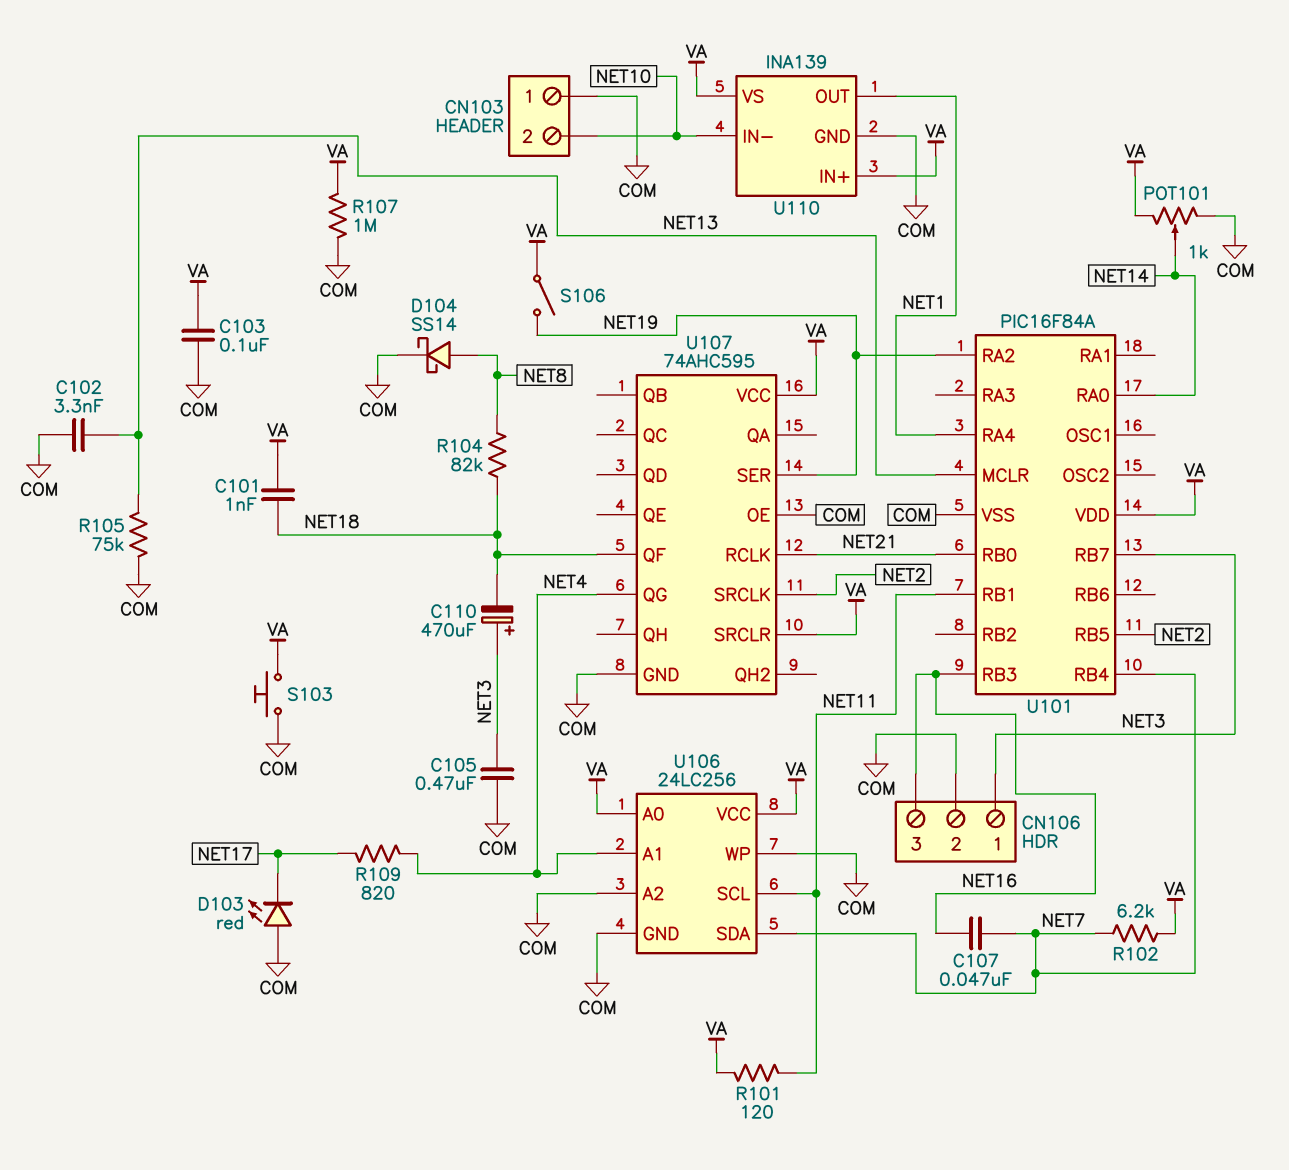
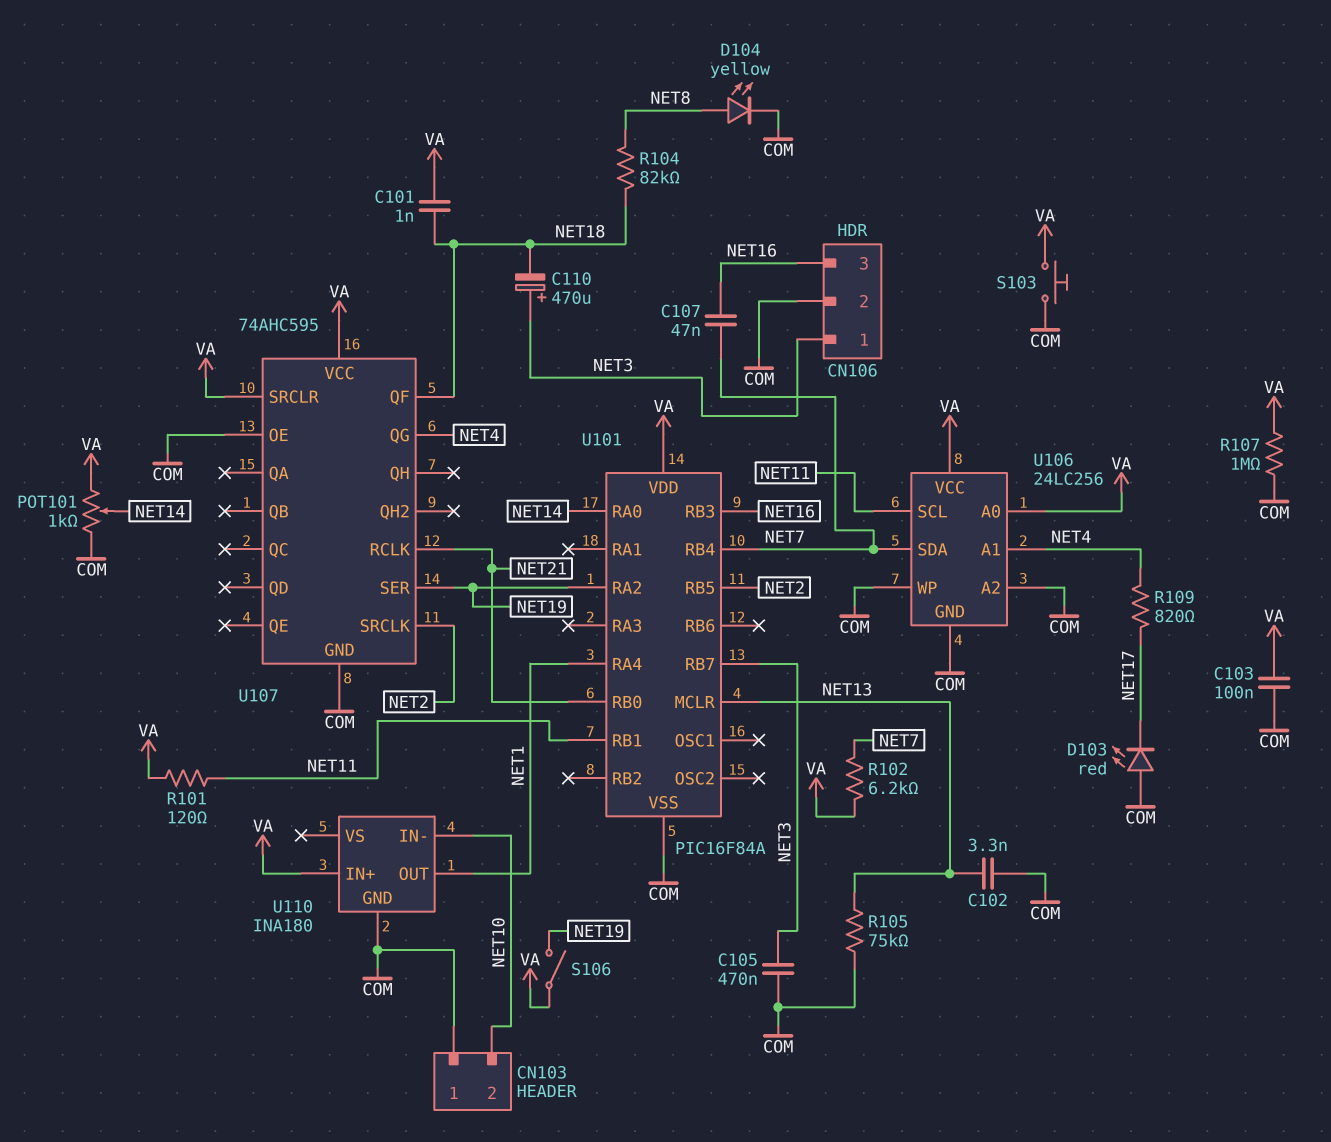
D104: schottky SS14 (A NET8, K COM) -> LED yellow (A NET8, K COM)
U110: INA139 -> INA180
U110 pin VS: VA -> none

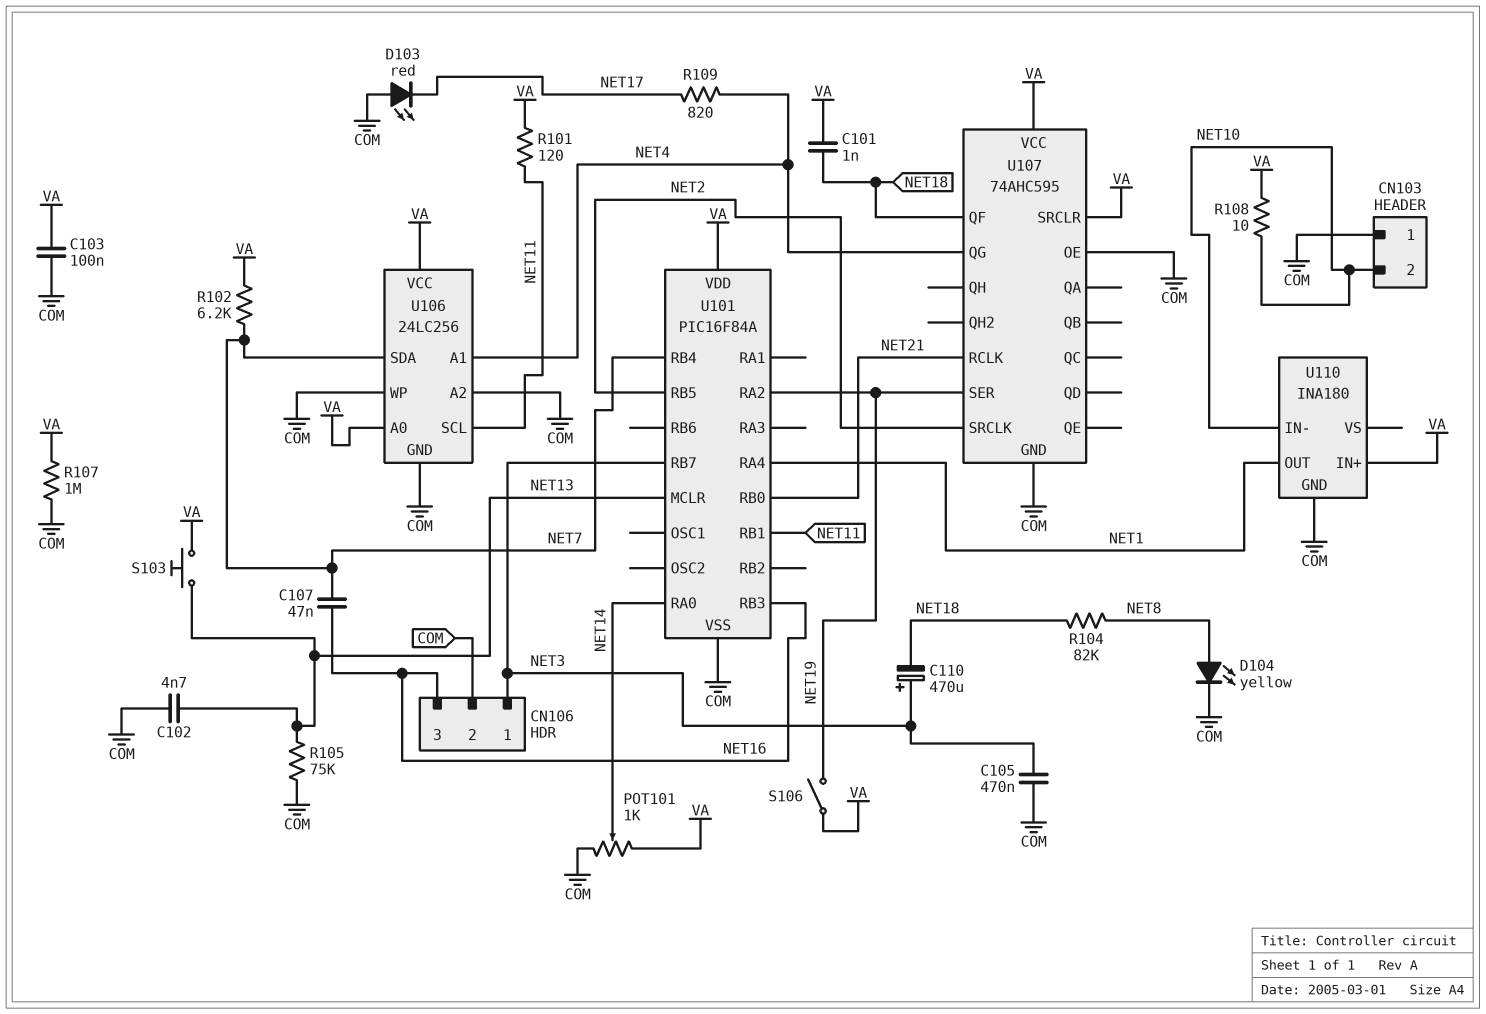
C102: 3.3nF (COM, NET13) -> 4.7nF (COM, NET13)
R108: none -> 10 (NET10, VA)
S103: button (COM, VA) -> button (NET13, VA)

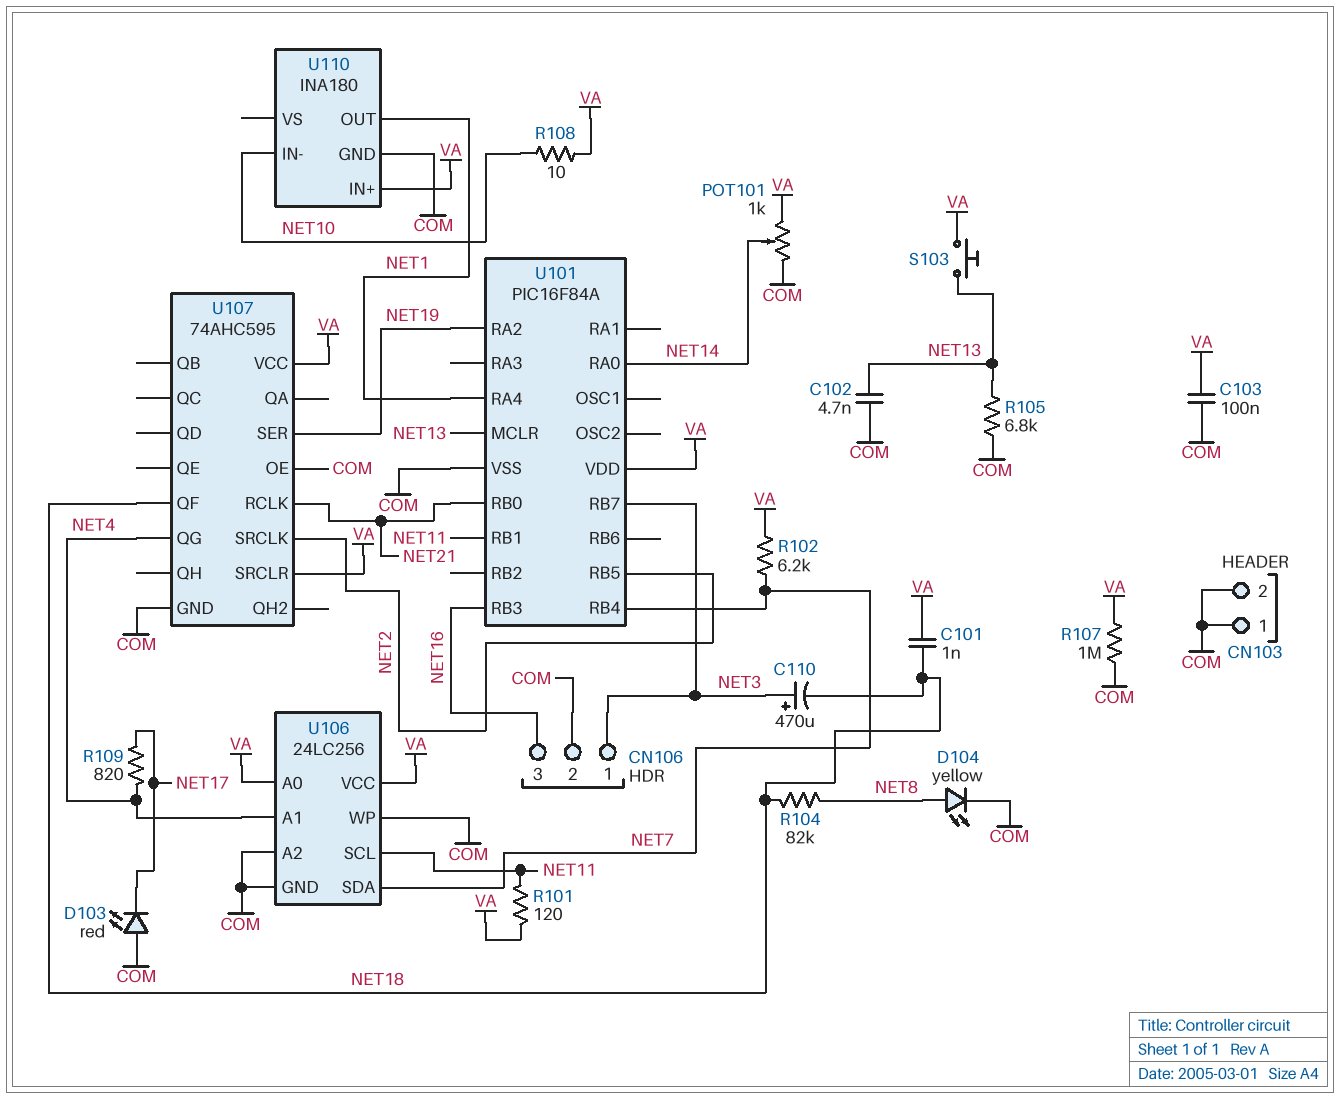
C105: 470nF (COM, NET3) -> none
C107: 47nF (NET7, NET16) -> none
CN103 pin 2: NET10 -> COM
R105: 75k (COM, NET13) -> 6.8k (COM, NET13)
S106: switch (NET19, VA) -> none

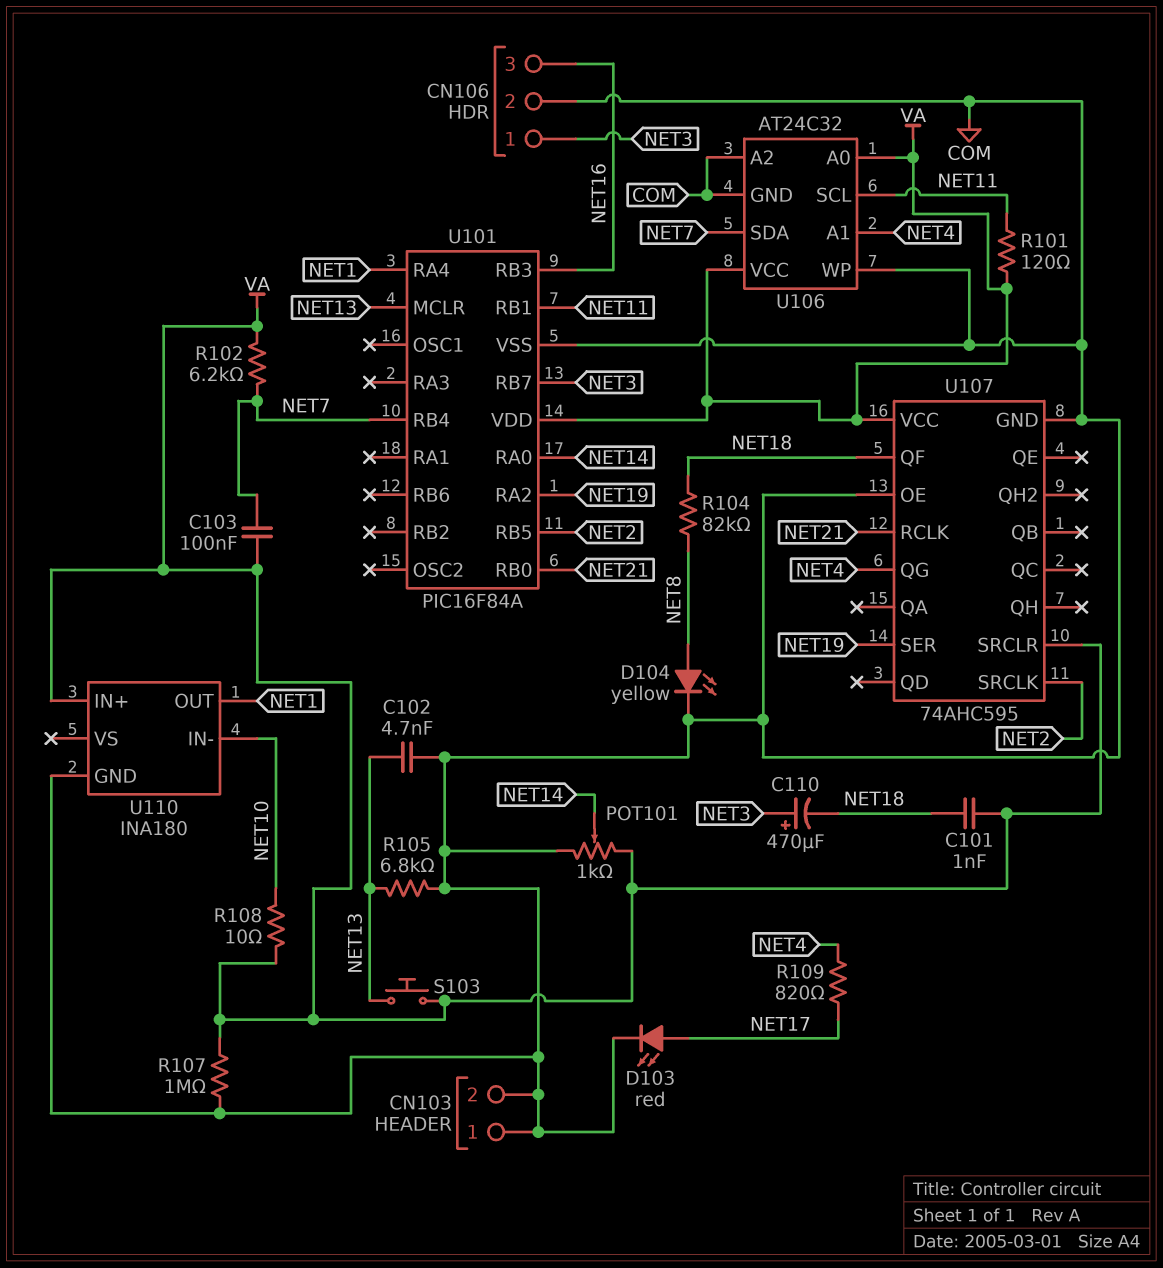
C103: 100nF (COM, VA) -> 100nF (NET7, VA)
D103: LED red (A COM, K NET17) -> LED red (A NET17, K COM)
U106: 24LC256 -> AT24C32

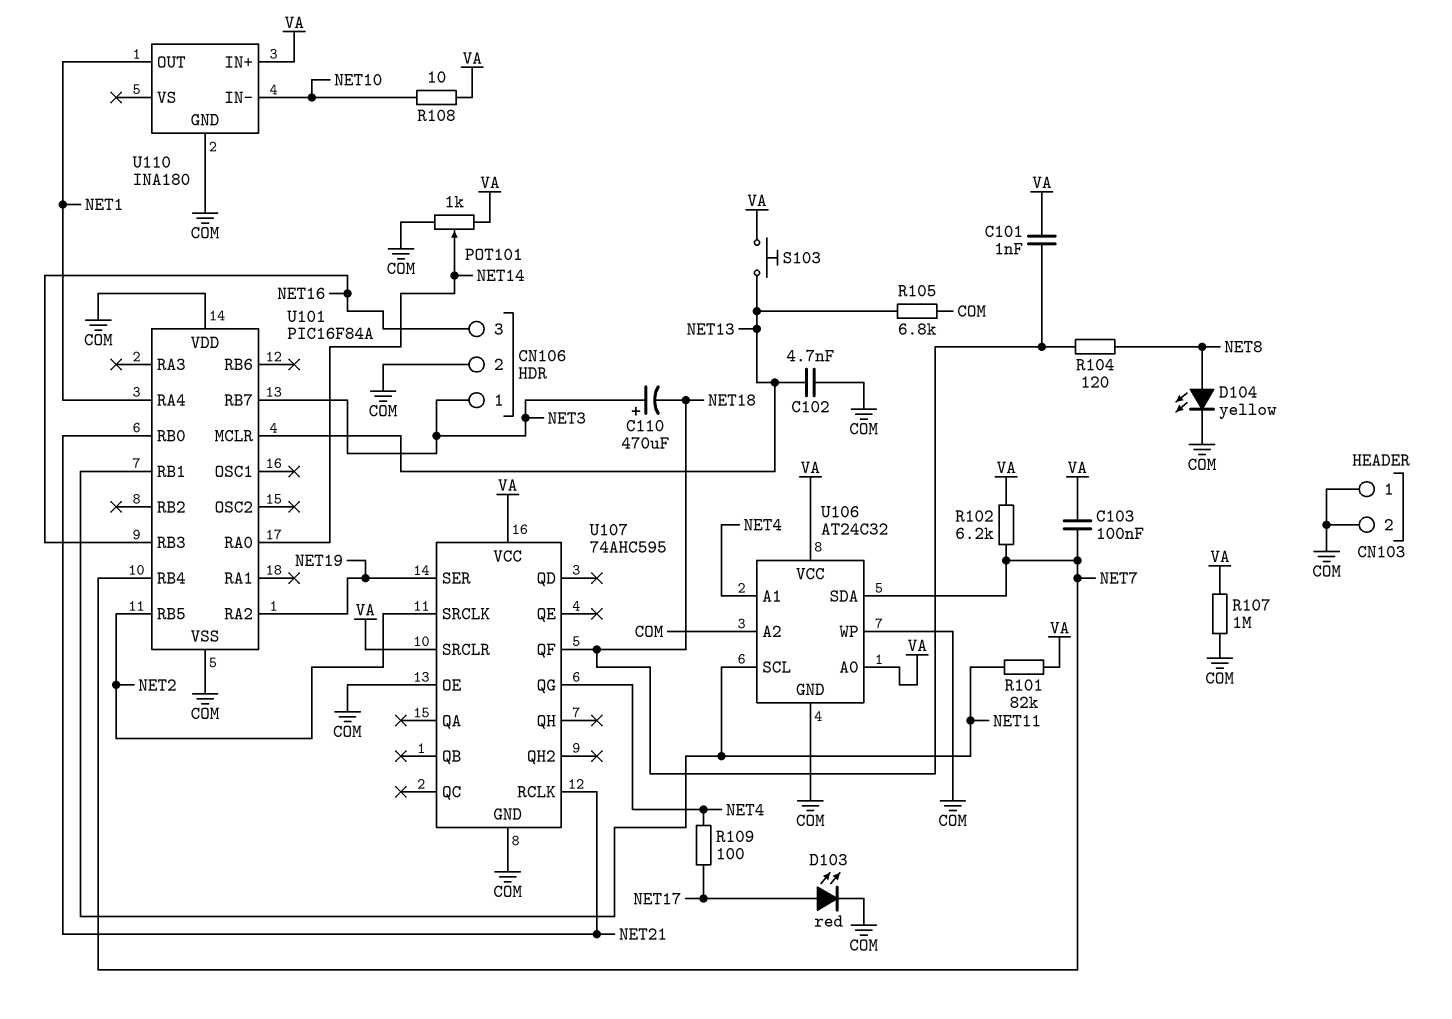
R101: 120 (NET11, VA) -> 82k (NET11, VA)
R104: 82k (NET8, NET18) -> 120 (NET8, NET18)
R109: 820 (NET4, NET17) -> 100 (NET4, NET17)
U101 pin VDD: VA -> COM

